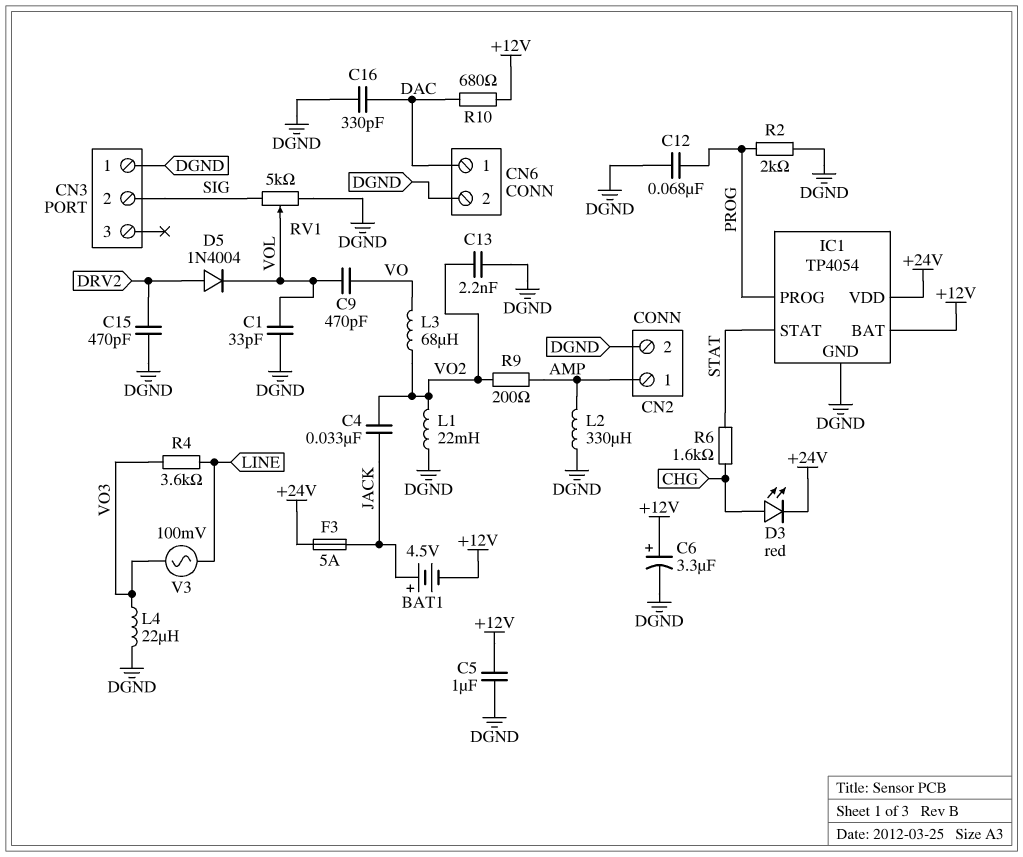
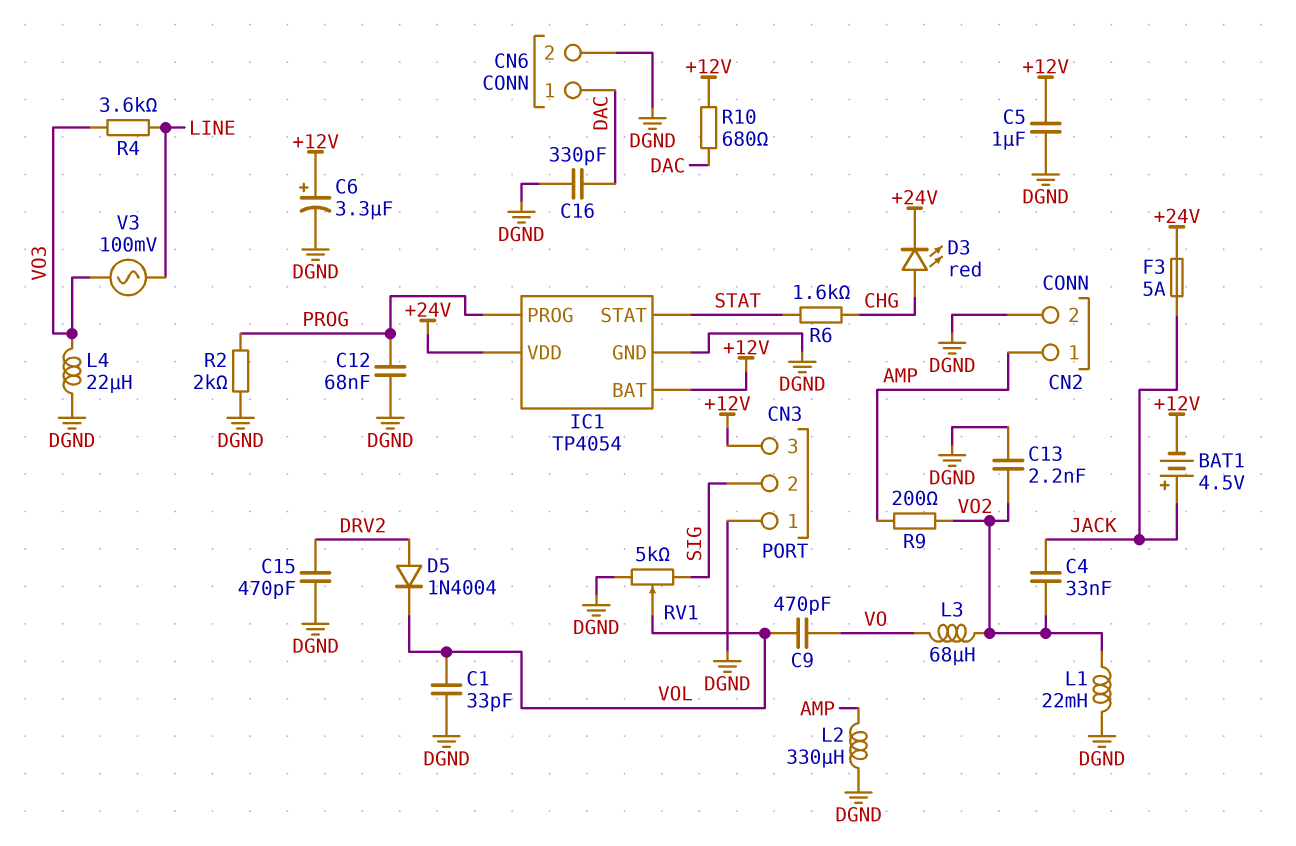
CN3 pin 3: none -> +12V

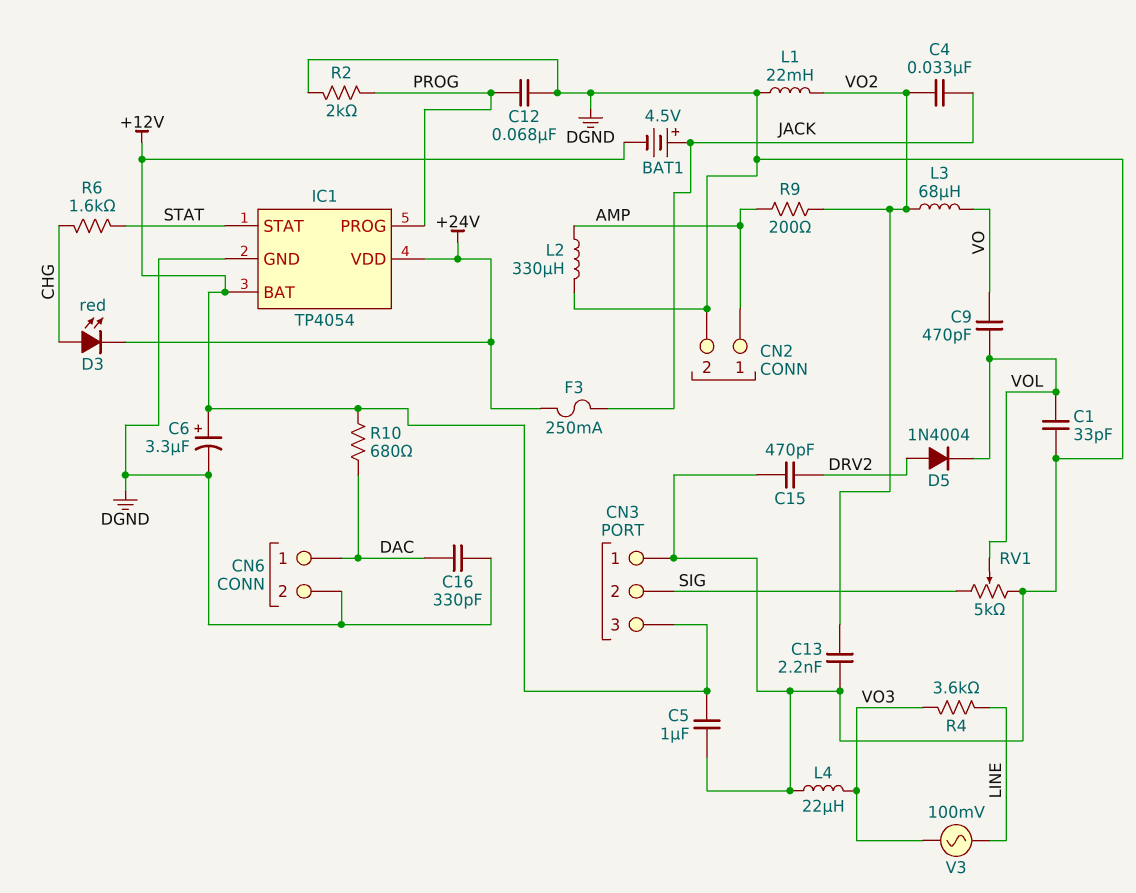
F3: 5A (+24V, JACK) -> 250mA (+24V, JACK)

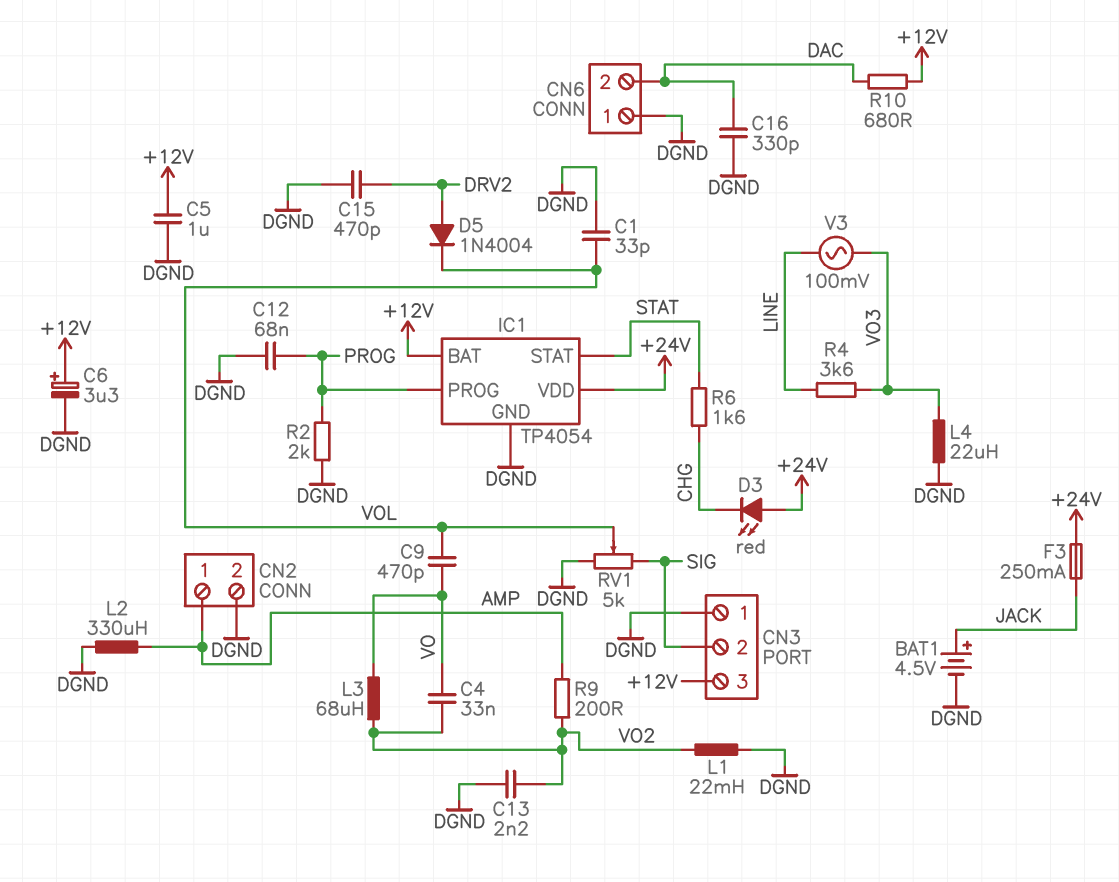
BAT1: 4.5V (plus JACK, minus +12V) -> 4.5V (plus JACK, minus DGND)
C4: 33nF (JACK, VO2) -> 33nF (VO, VO2)
CN6 pin 1: DAC -> DGND
CN6 pin 2: DGND -> DAC
D3: LED red (A CHG, K +24V) -> LED red (A +24V, K CHG)

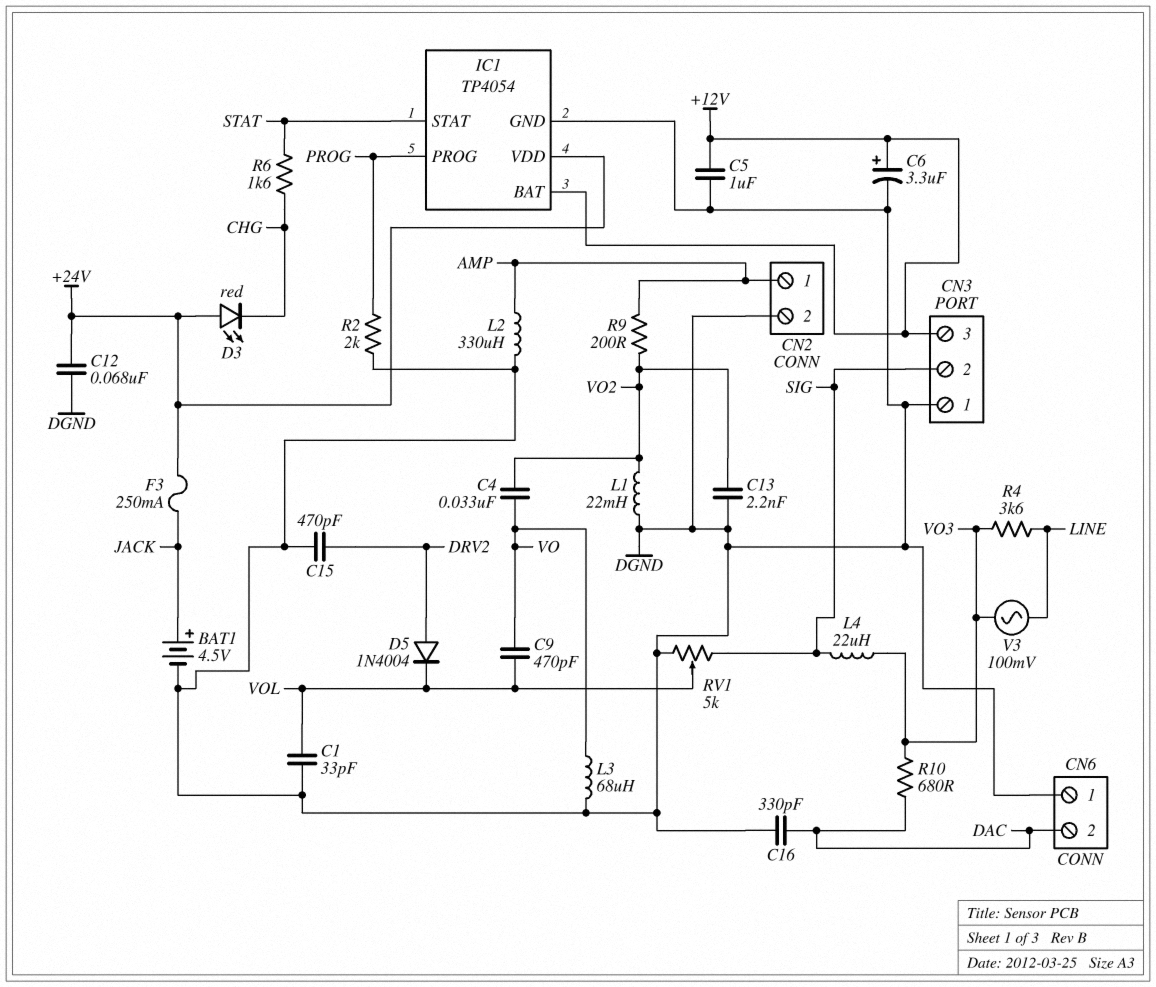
C12: 68nF (DGND, PROG) -> 68nF (+24V, DGND)
L3: 68uH (VO, VO2) -> 68uH (DGND, VO)
L4: 22uH (DGND, VO3) -> 22uH (SIG, VO3)
R10: 680 (+12V, DAC) -> 680 (DAC, VO3)

